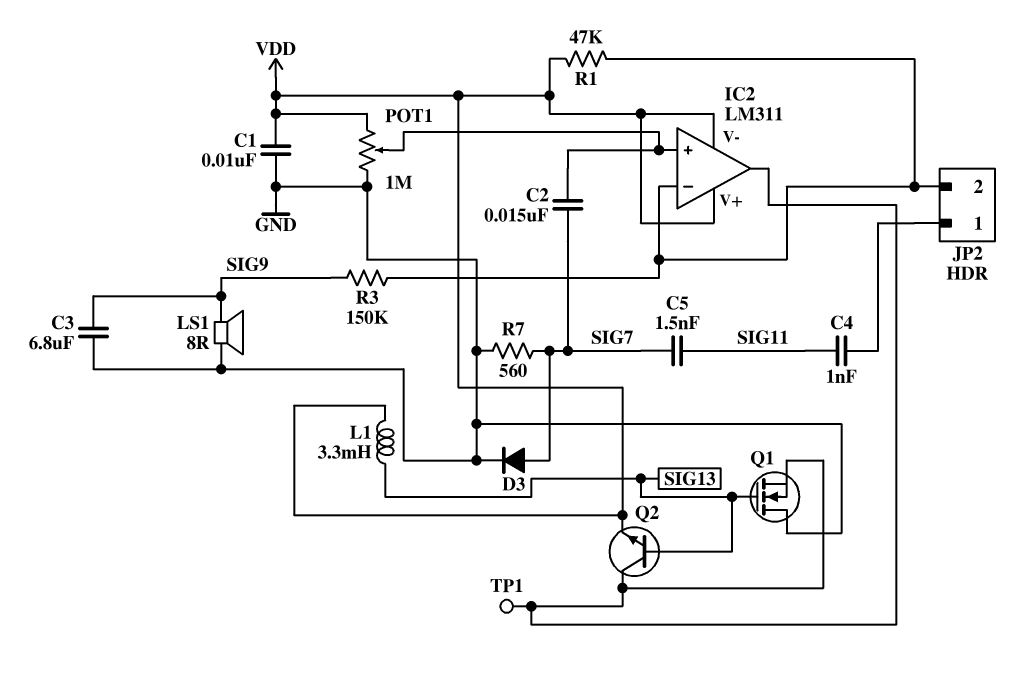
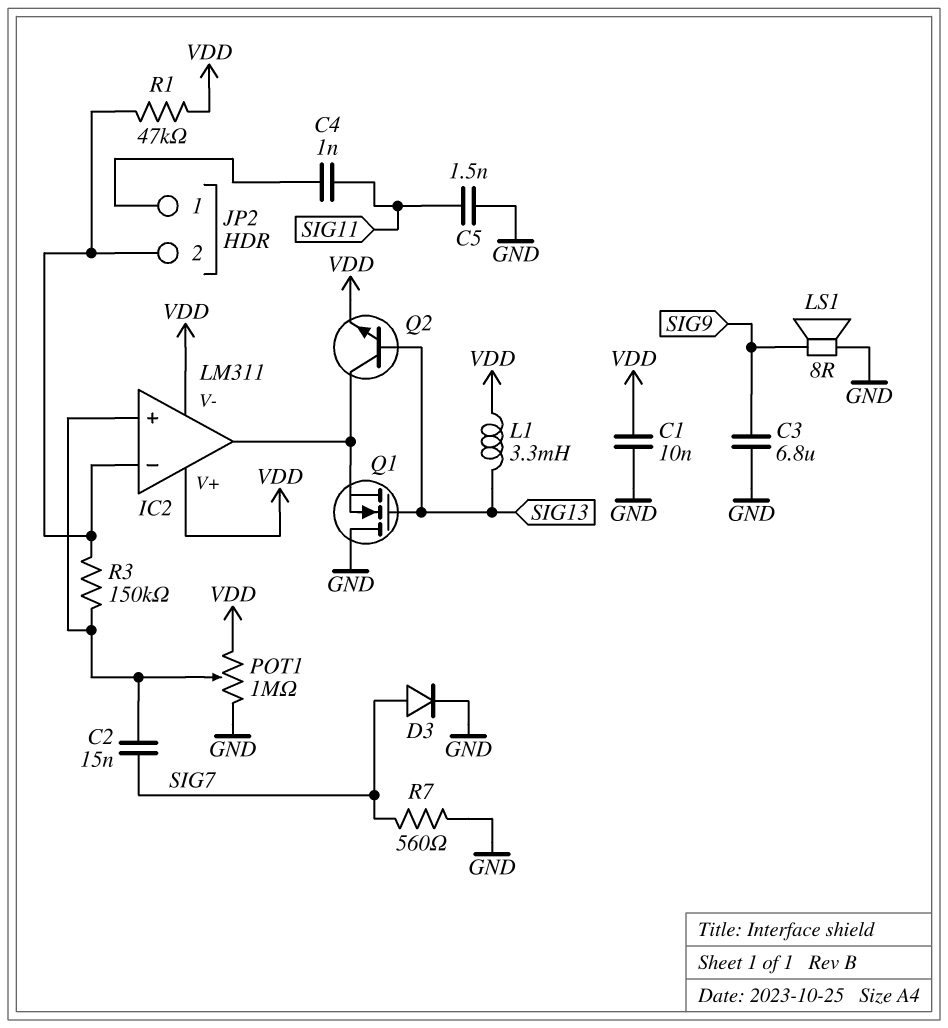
C5: 1.5nF (SIG7, SIG11) -> 1.5nF (GND, SIG11)
R3: 150k (IC2/in-, SIG9) -> 150k (IC2/in+, IC2/in-)
TP1: test point (IC2/out) -> none

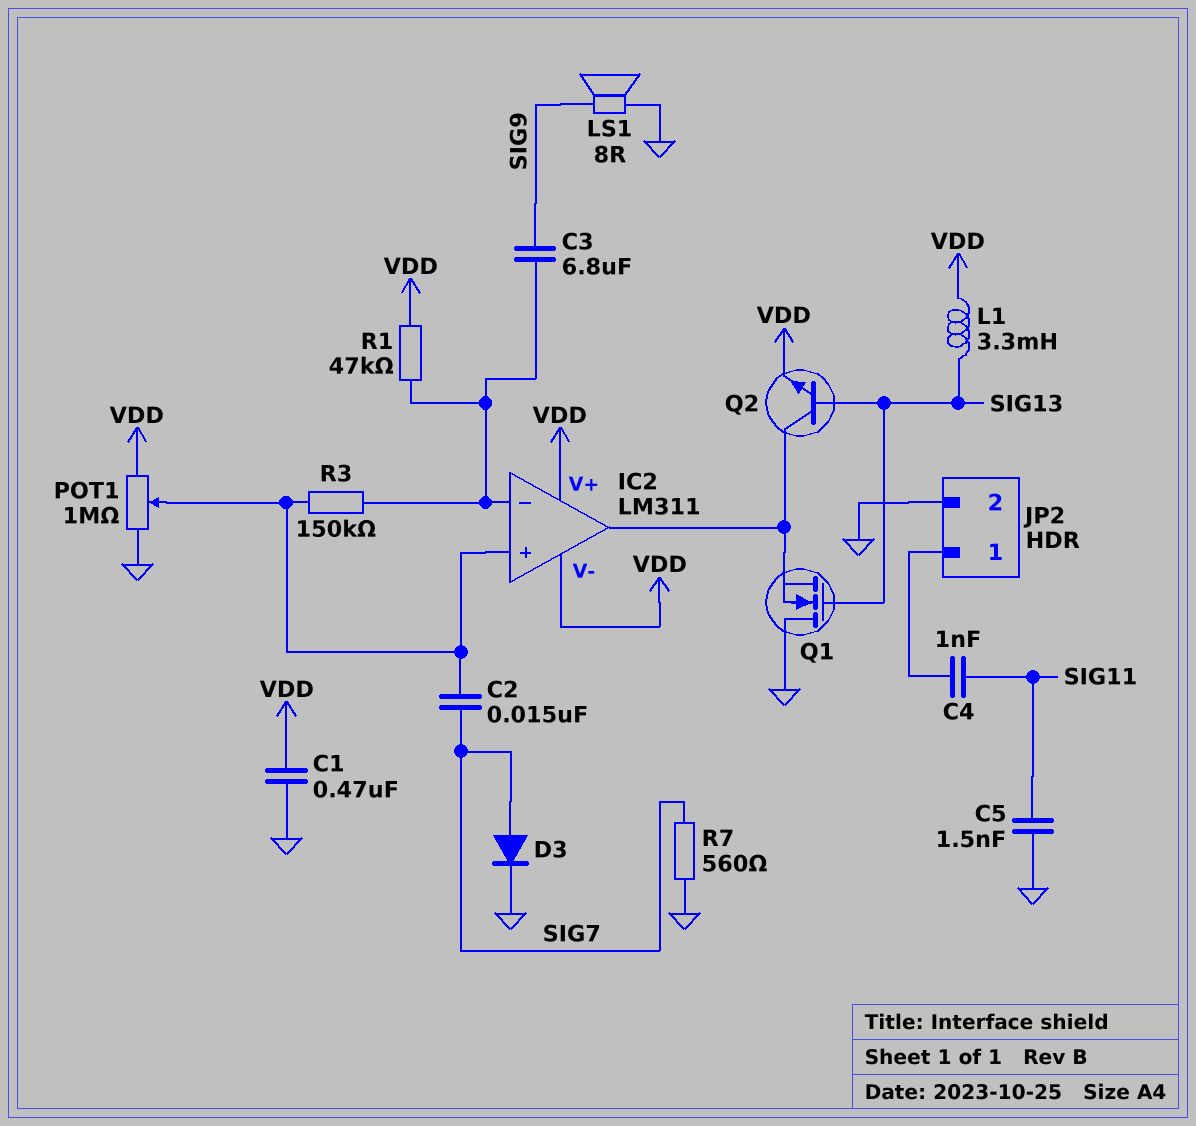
C1: 10nF (GND, VDD) -> 470nF (GND, VDD)
C3: 6.8uF (GND, SIG9) -> 6.8uF (IC2/in-, SIG9)
JP2 pin 2: IC2/in- -> GND

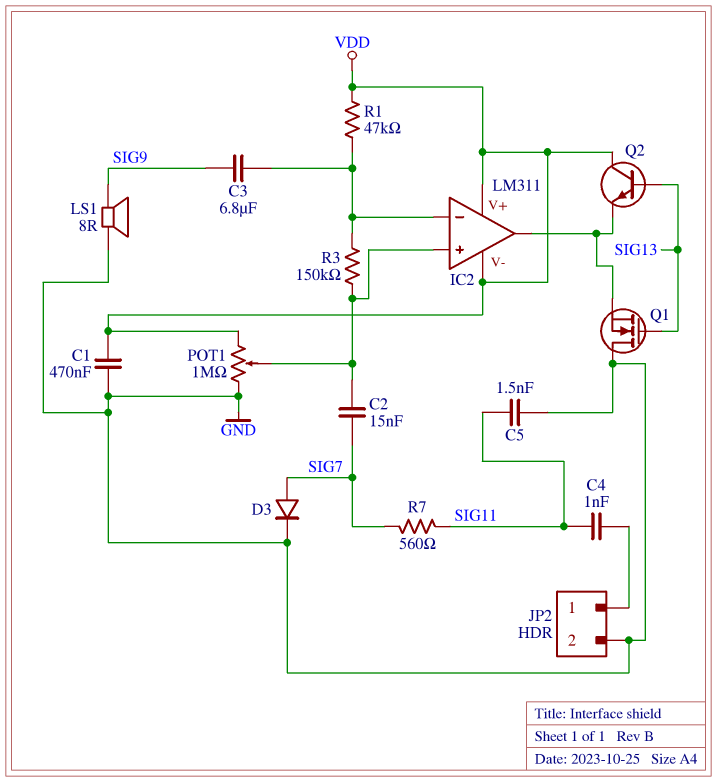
L1: 3.3mH (SIG13, VDD) -> none
Q2: NPN (B SIG13, C IC2/out, E VDD) -> NPN (B SIG13, C VDD, E IC2/out)
R7: 560 (GND, SIG7) -> 560 (SIG7, SIG11)

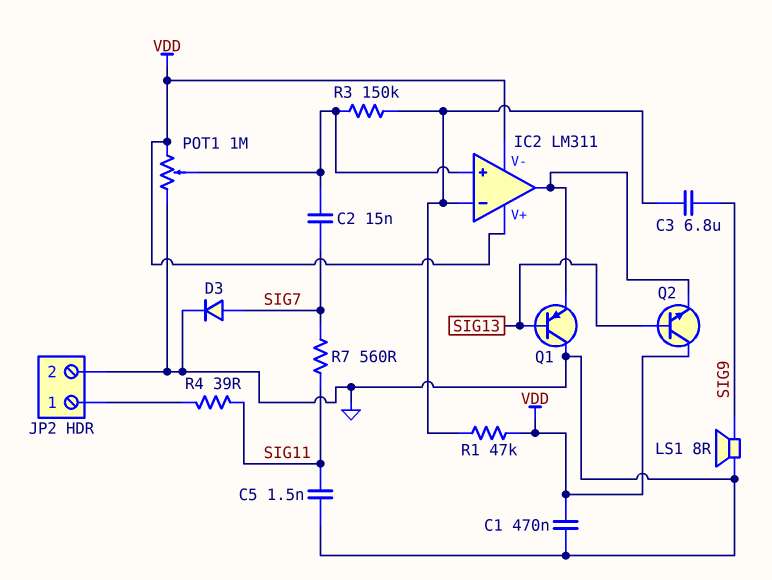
C4: 1nF (JP2/1, SIG11) -> none
Q1: NMOS (G SIG13, D GND, S IC2/out) -> PNP (B SIG13, C GND, E IC2/out)
R4: none -> 39 (JP2/1, SIG11)

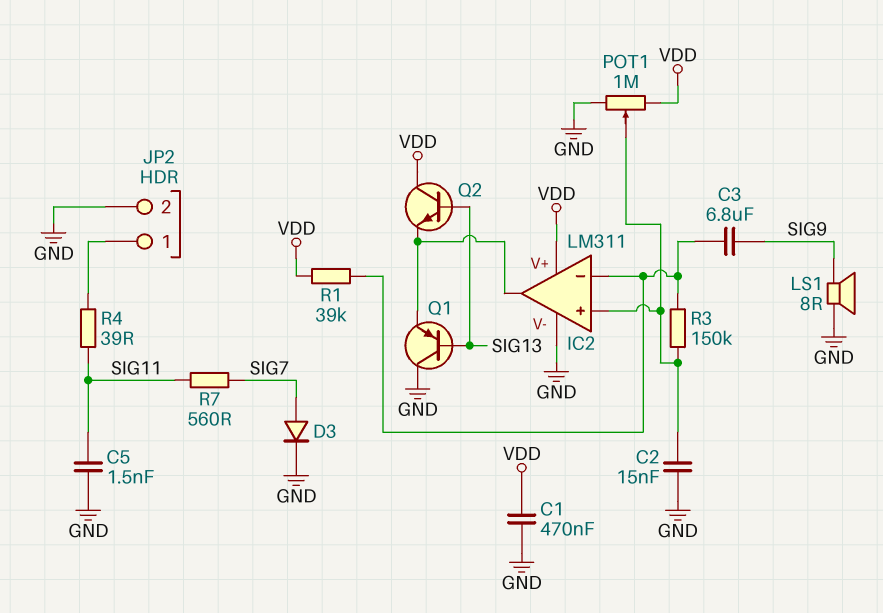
C2: 15nF (IC2/in+, SIG7) -> 15nF (GND, IC2/in+)
IC2 pin V-: VDD -> GND
R1: 47k (IC2/in-, VDD) -> 39k (IC2/in-, VDD)

